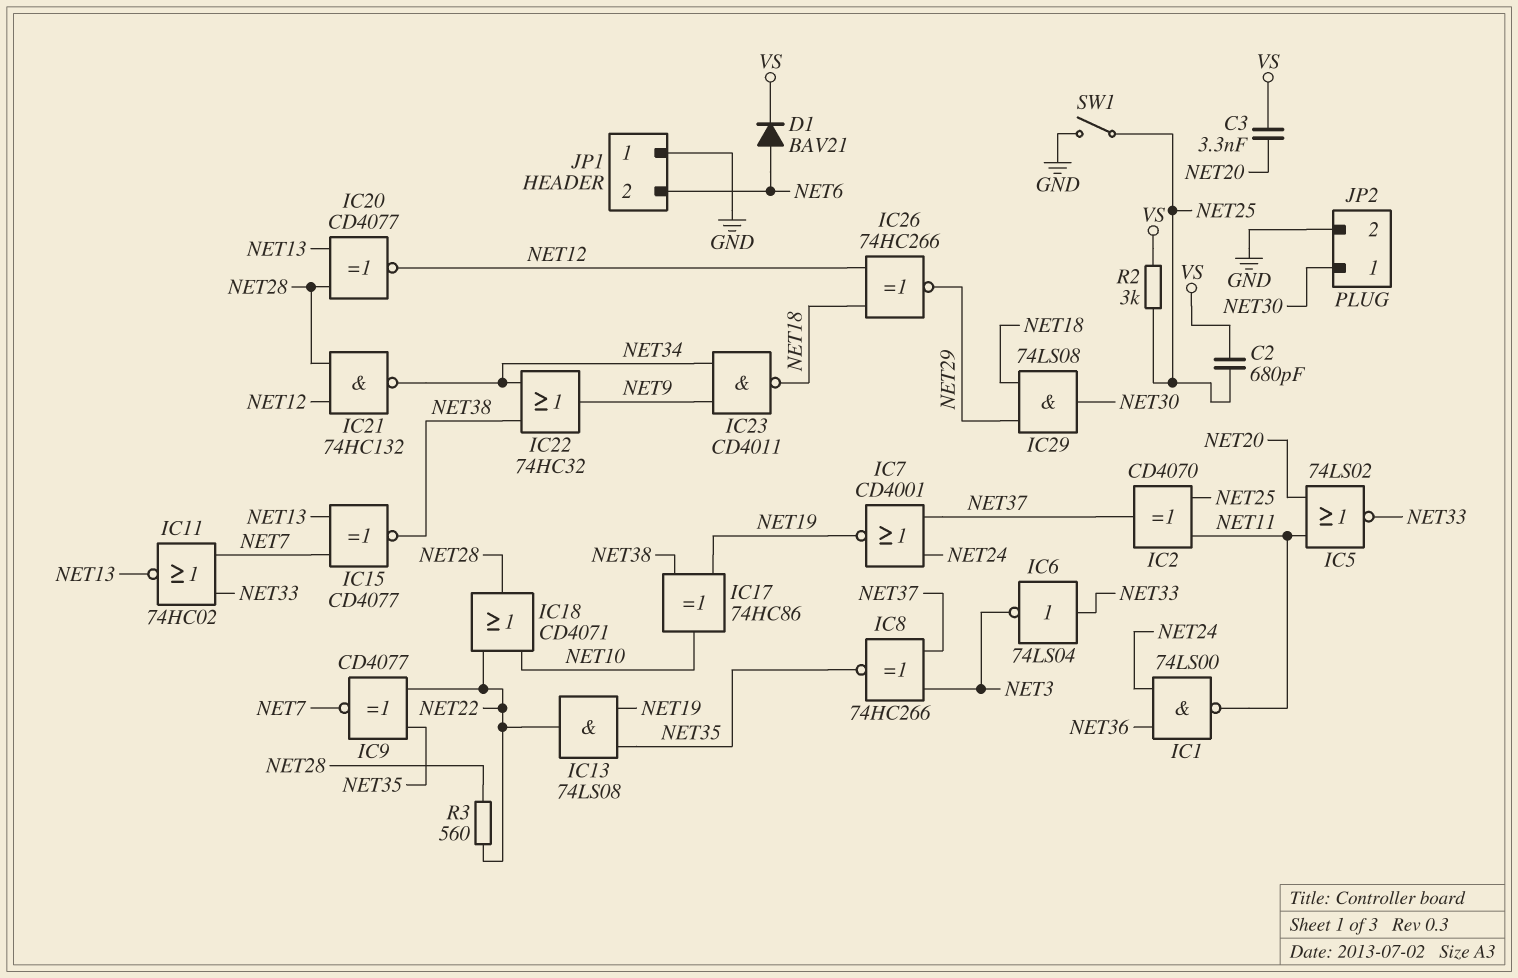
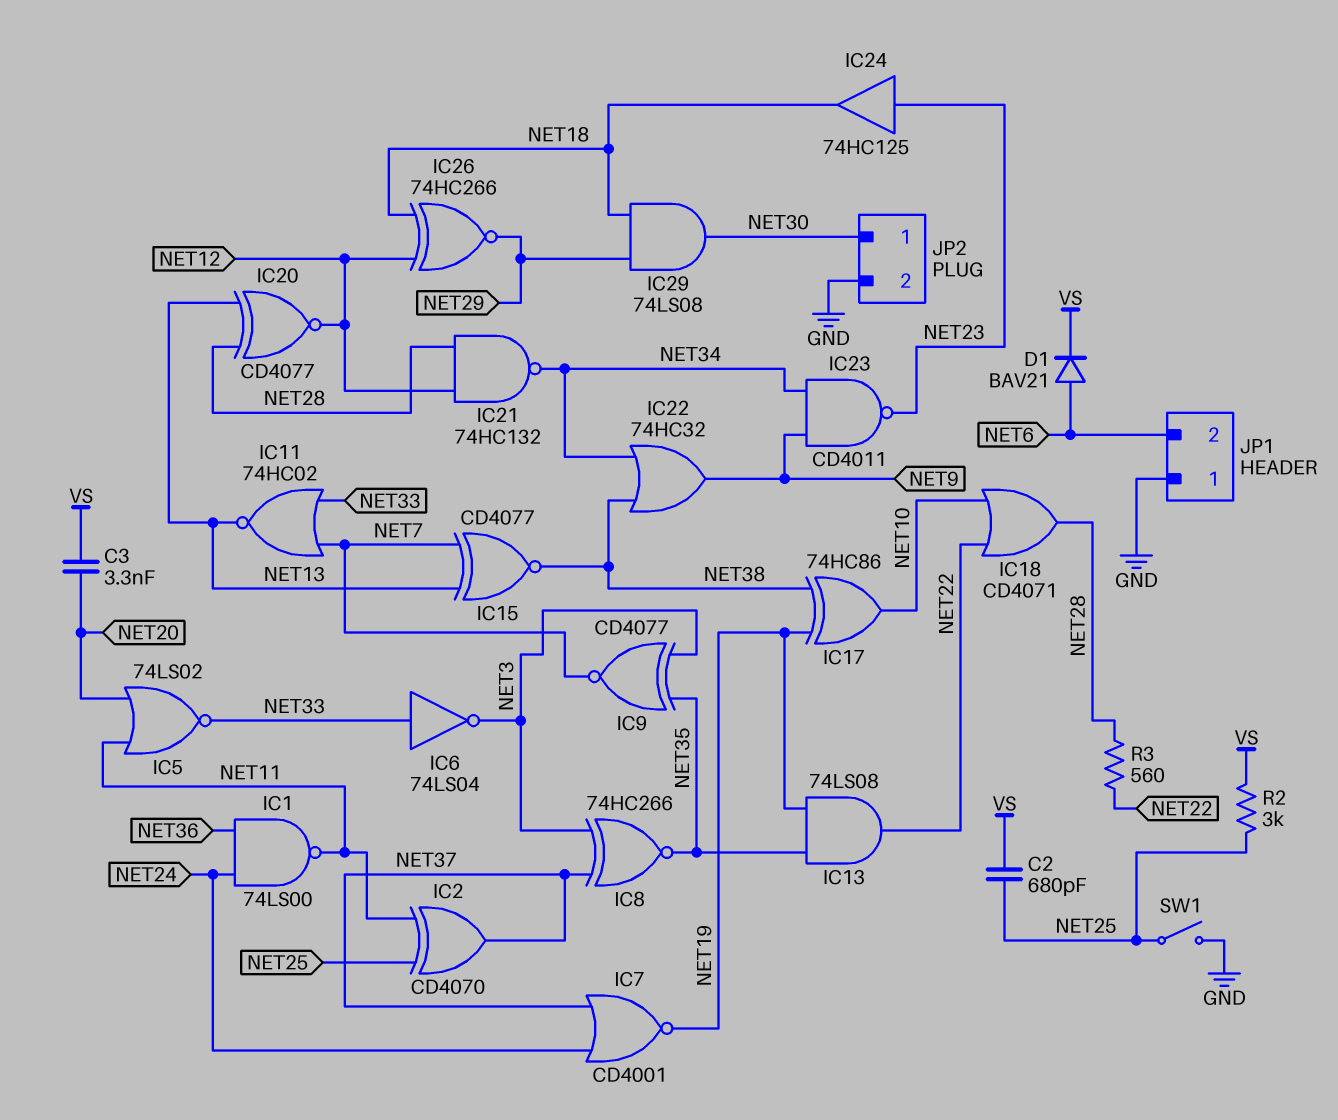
IC9: XNOR CD4077 (in NET22, in NET35, out NET7) -> XNOR CD4077 (in NET3, in NET35, out NET7)
IC23: NAND CD4011 (in NET9, in NET34, out NET18) -> NAND CD4011 (in NET9, in NET34, out NET23)
IC24: none -> buffer 74HC125 (in NET23, out NET18)

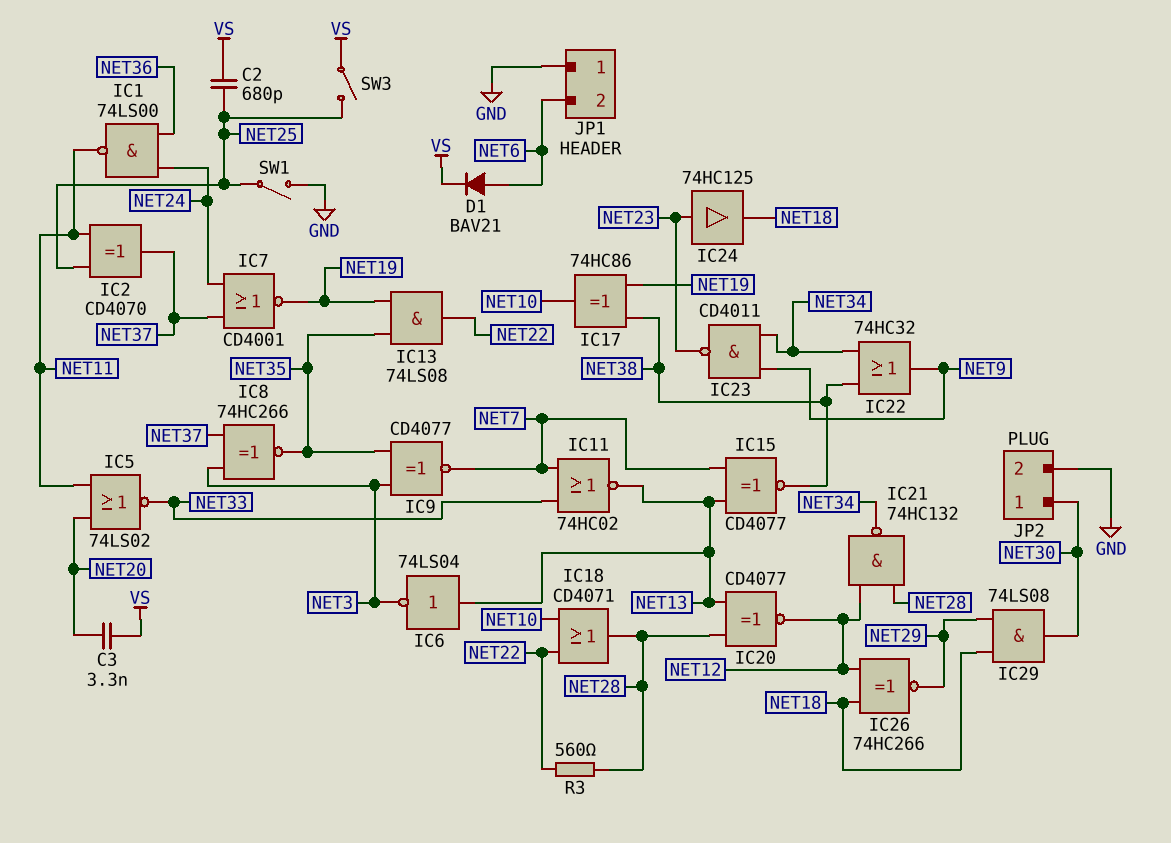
IC6: NOT 74LS04 (in NET33, out NET3) -> NOT 74LS04 (in NET13, out NET3)
R2: 3k (NET25, VS) -> none
SW3: none -> switch (NET25, VS)

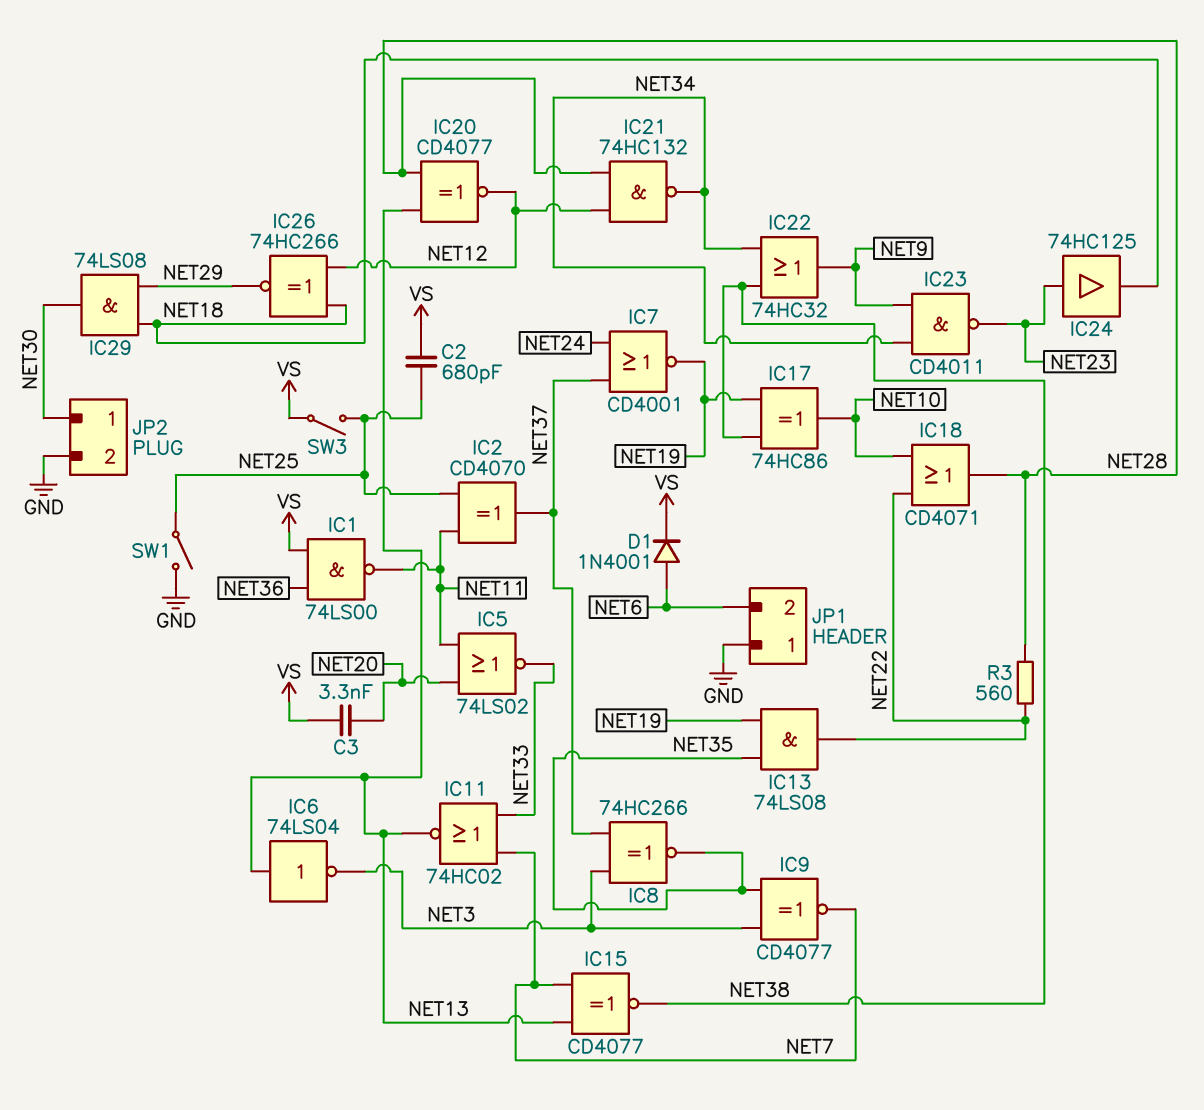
D1: diode BAV21 (A NET6, K VS) -> diode 1N4001 (A NET6, K VS)
IC1: NAND 74LS00 (in NET24, in NET36, out NET11) -> NAND 74LS00 (in NET36, in VS, out NET11)

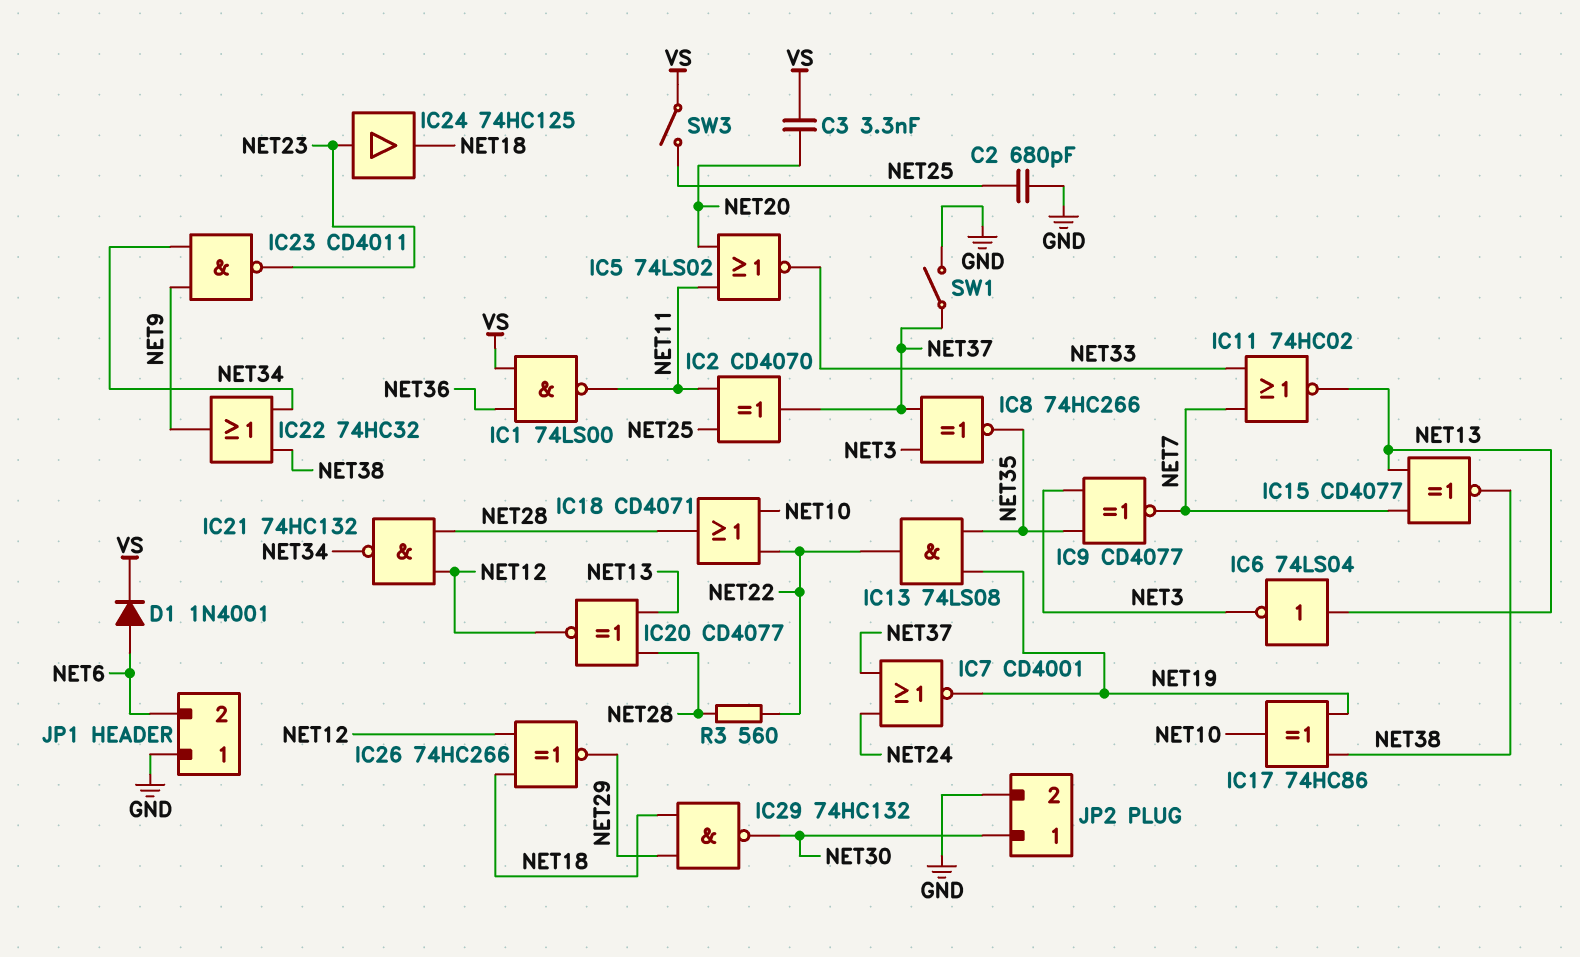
C2: 680pF (NET25, VS) -> 680pF (GND, NET25)
IC29: AND 74LS08 (in NET18, in NET29, out NET30) -> NAND 74HC132 (in NET18, in NET29, out NET30)
SW1: switch (GND, NET25) -> switch (GND, NET37)

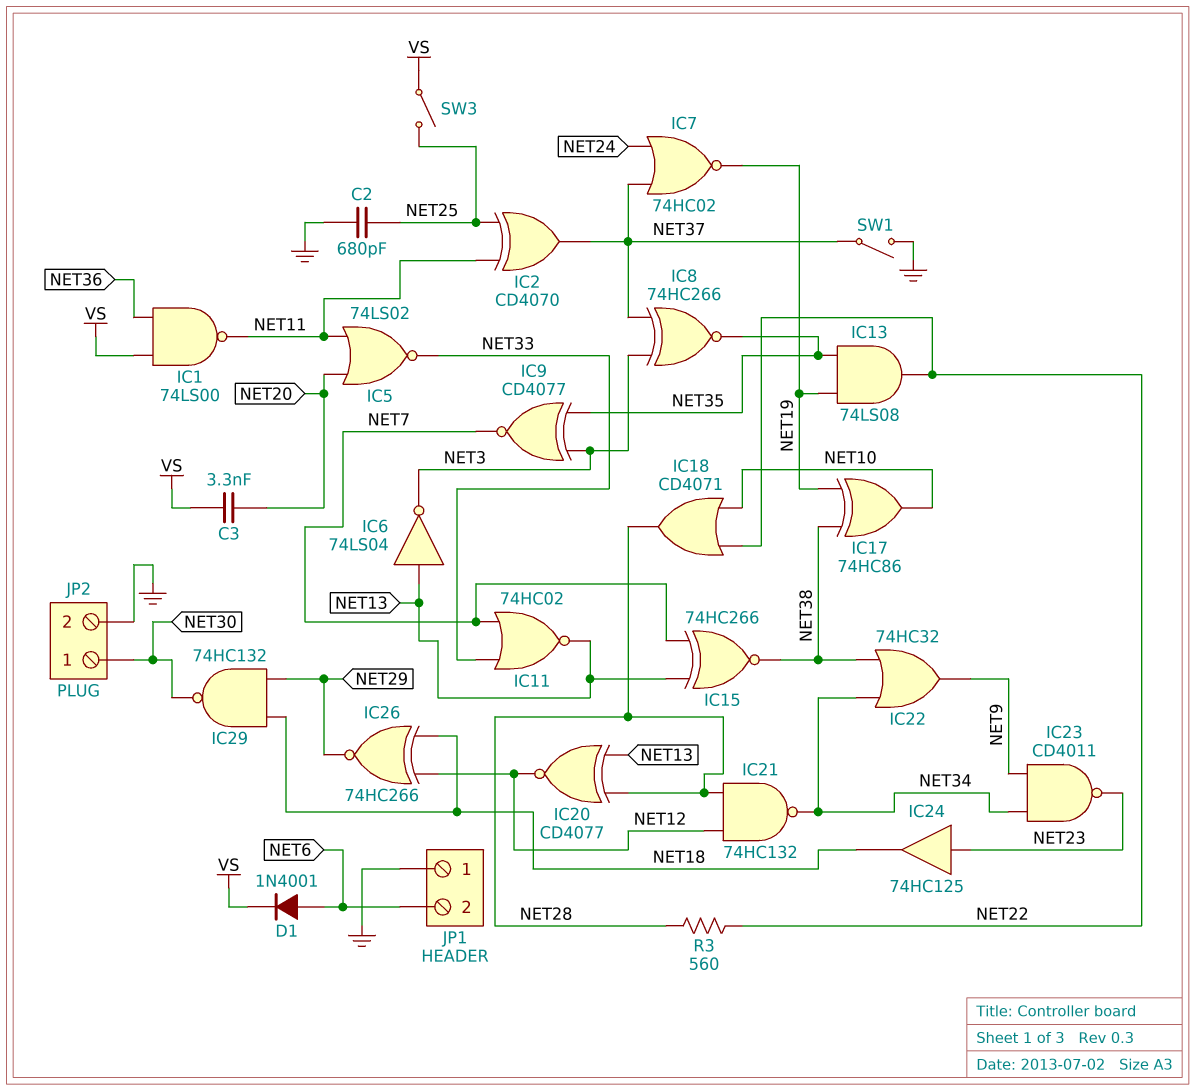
IC7: NOR CD4001 (in NET24, in NET37, out NET19) -> NOR 74HC02 (in NET24, in NET37, out NET19)
IC15: XNOR CD4077 (in NET7, in NET13, out NET38) -> XNOR 74HC266 (in NET7, in NET13, out NET38)

